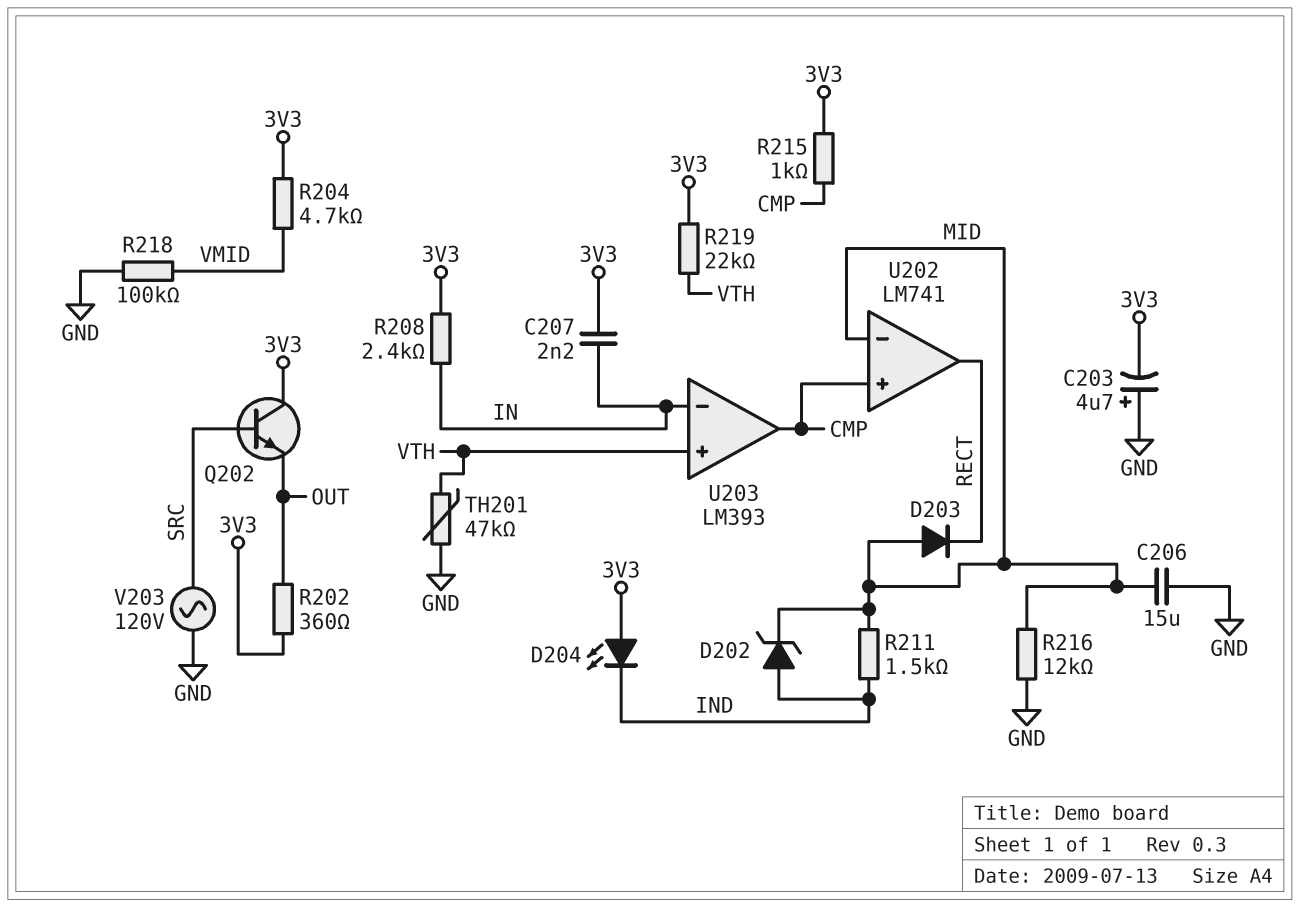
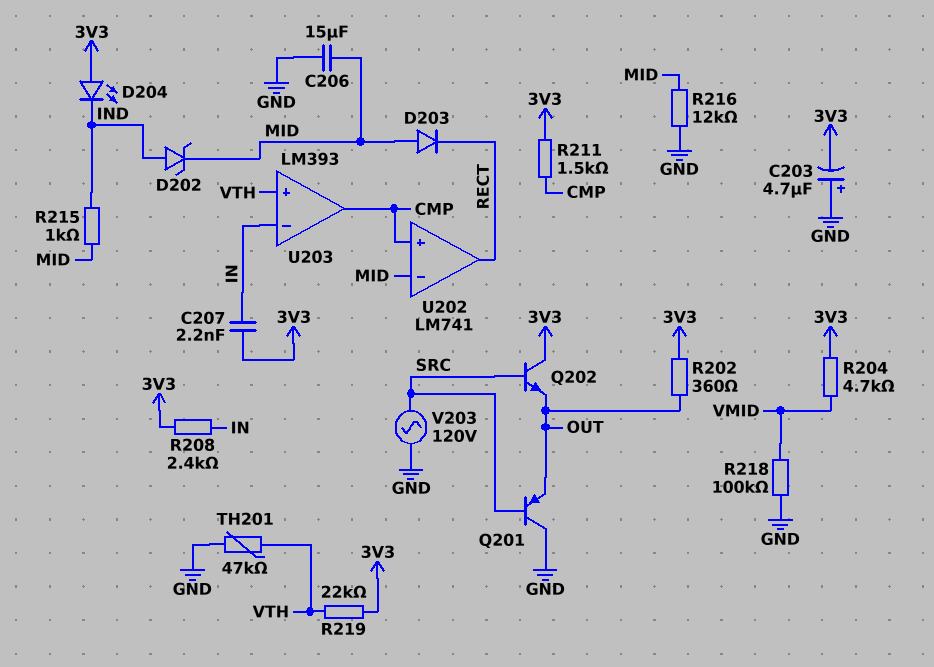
Q201: none -> PNP (B SRC, C GND, E OUT)
R211: 1.5k (IND, MID) -> 1.5k (3V3, CMP)
R215: 1k (3V3, CMP) -> 1k (IND, MID)

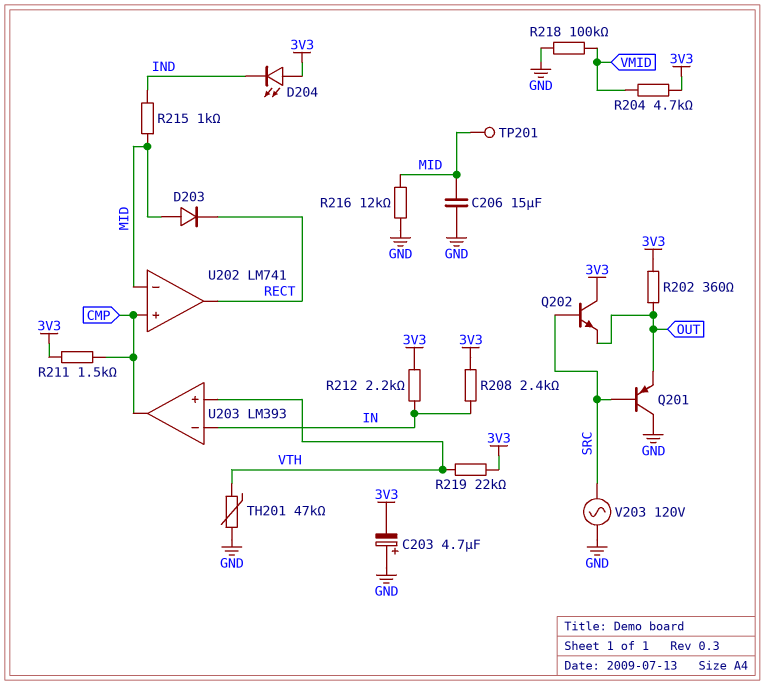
C207: 2.2nF (3V3, IN) -> none
D202: zener (A IND, K MID) -> none
R212: none -> 2.2k (3V3, IN)
TP201: none -> test point (MID)

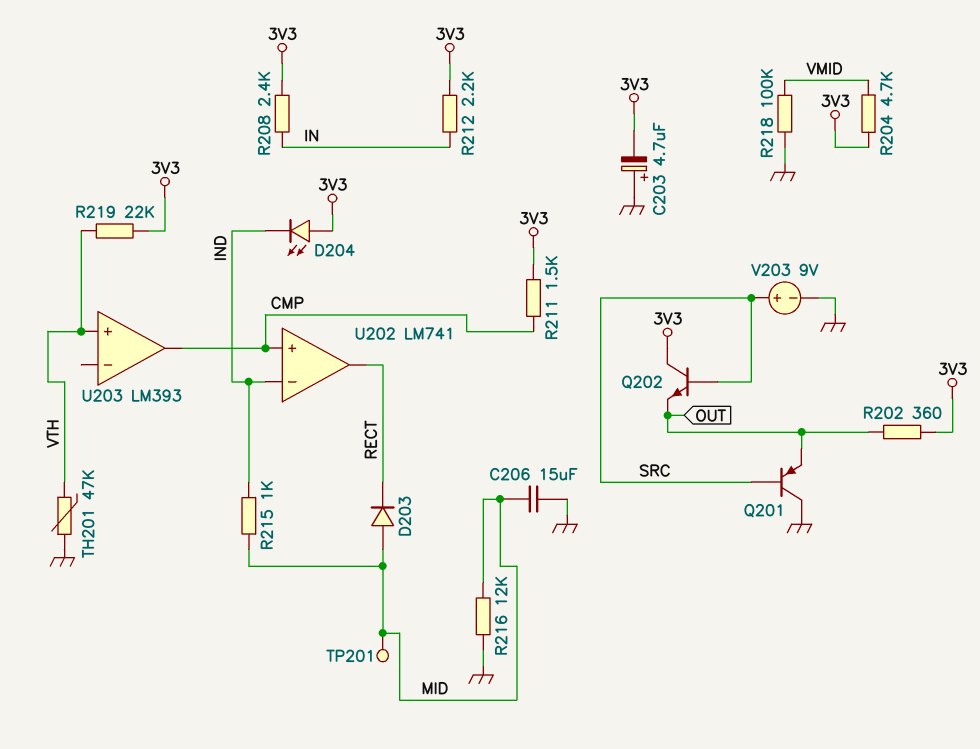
U202 pin in-: MID -> IND
U203 pin in-: IN -> none
V203: AC 120V (GND, SRC) -> 9V (plus SRC, minus GND)

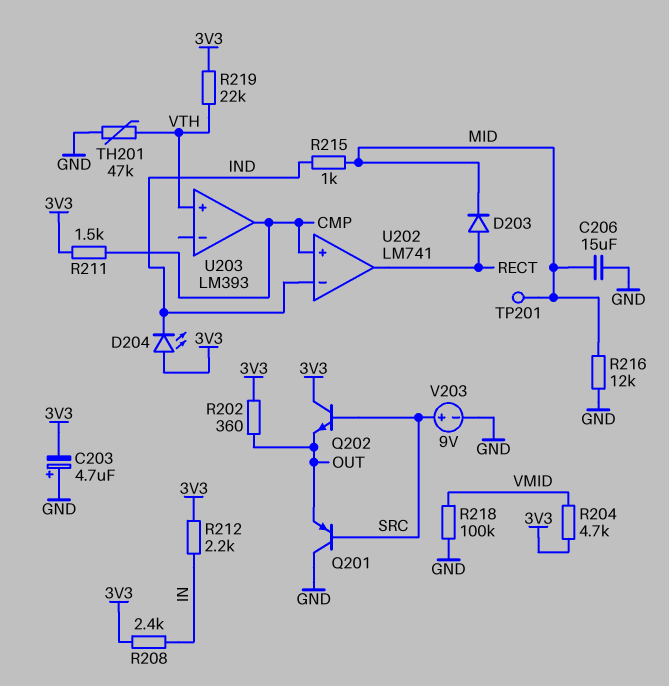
D203: diode (A MID, K RECT) -> diode (A RECT, K MID)

